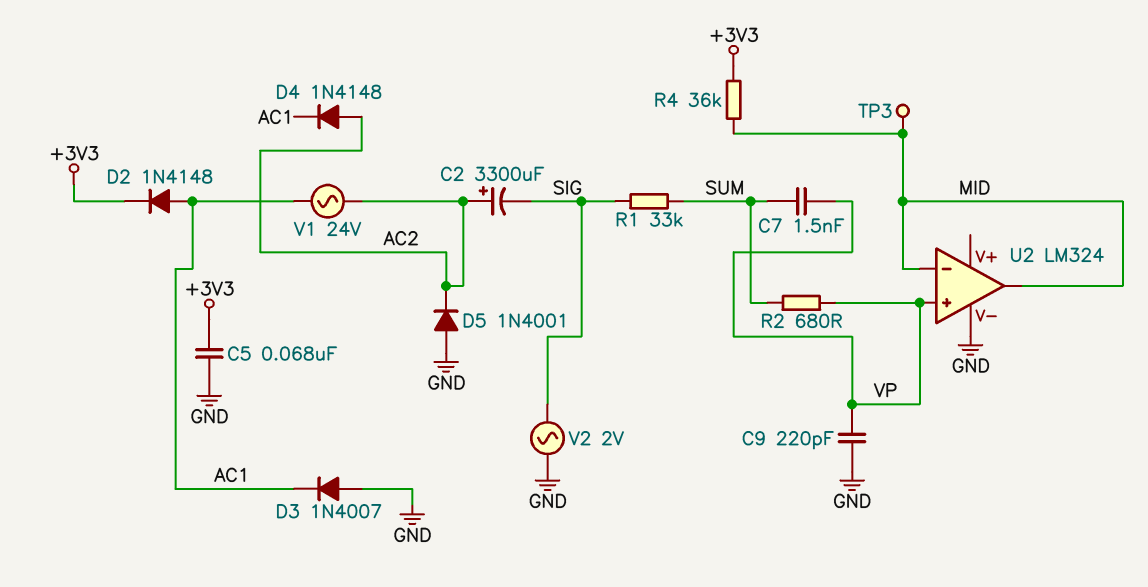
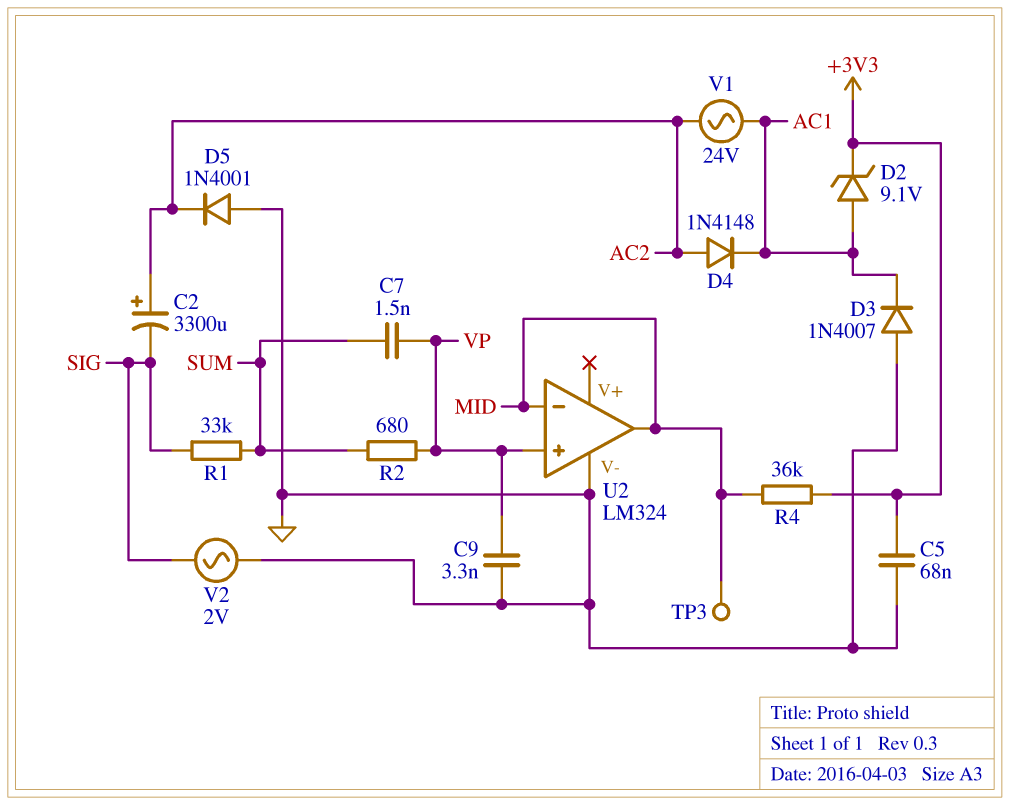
C9: 220pF (GND, VP) -> 3.3nF (GND, VP)
D2: diode 1N4148 (A AC1, K +3V3) -> zener 9.1V (A AC1, K +3V3)

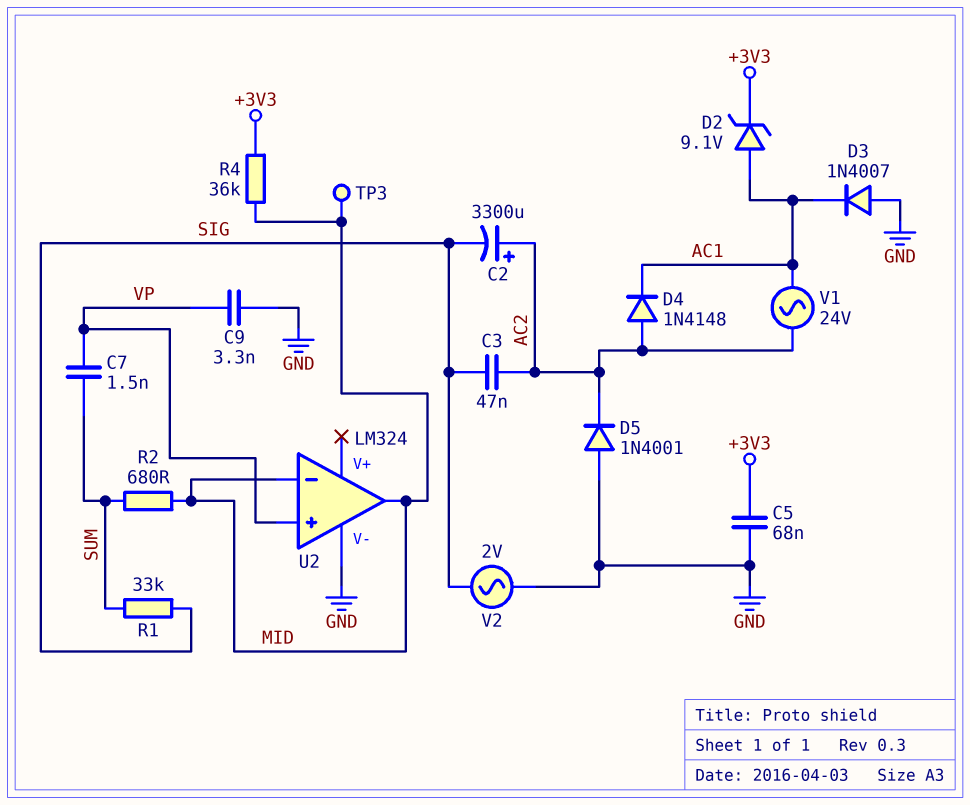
C3: none -> 47nF (AC2, SIG)
R2: 680 (SUM, VP) -> 680 (MID, SUM)

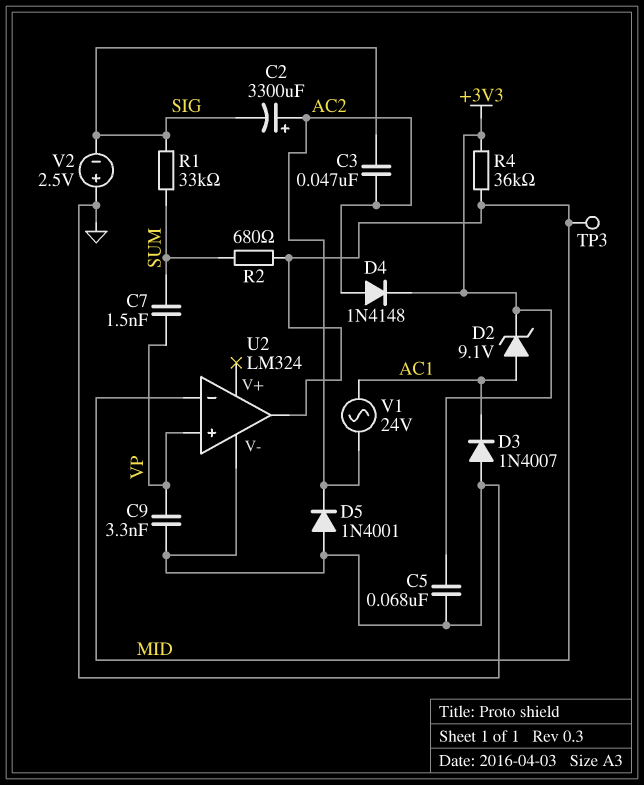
D4: diode 1N4148 (A AC2, K AC1) -> diode 1N4148 (A AC2, K +3V3)
V2: AC 2V (GND, SIG) -> 2.5V (plus GND, minus SIG)

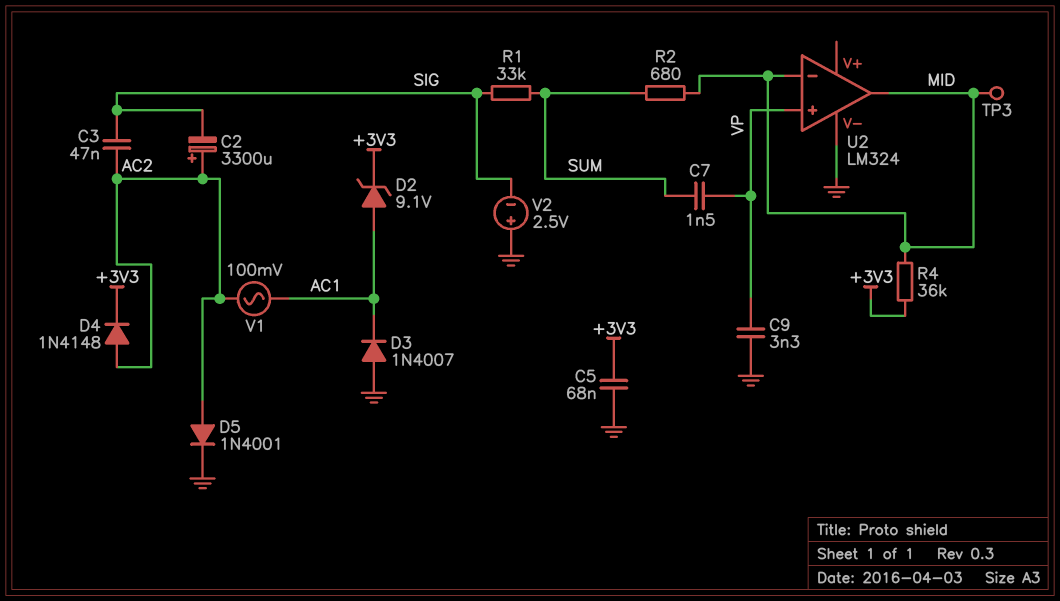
D5: diode 1N4001 (A GND, K AC2) -> diode 1N4001 (A AC2, K GND)
V1: AC 24V (AC1, AC2) -> AC 100mV (AC1, AC2)

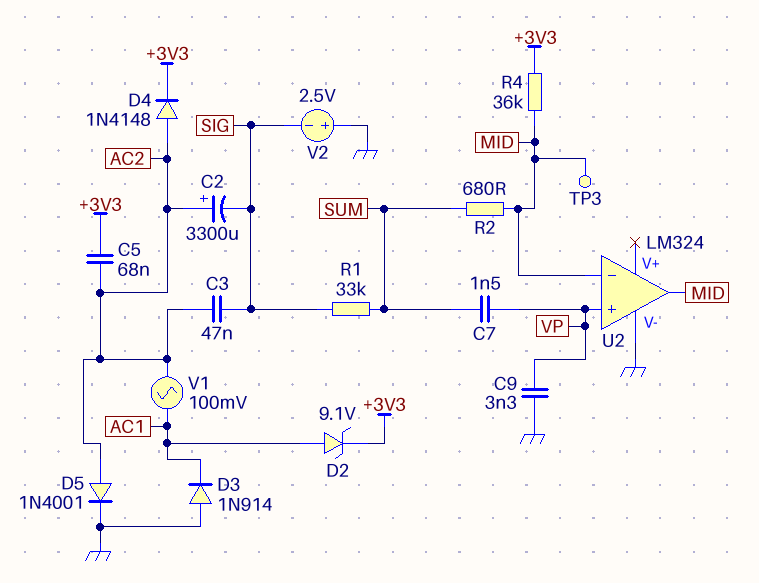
C5: 68nF (+3V3, GND) -> 68nF (+3V3, AC2)
D3: diode 1N4007 (A GND, K AC1) -> diode 1N914 (A GND, K AC1)

